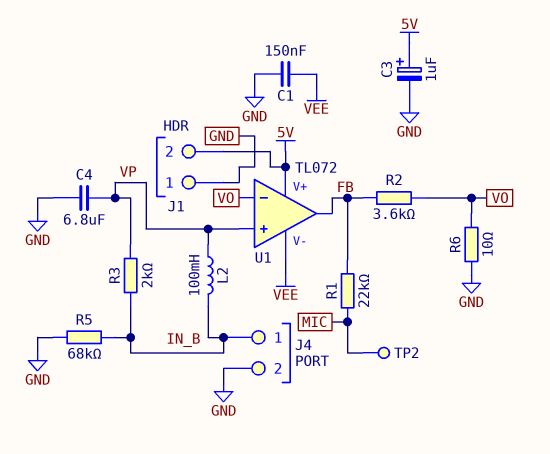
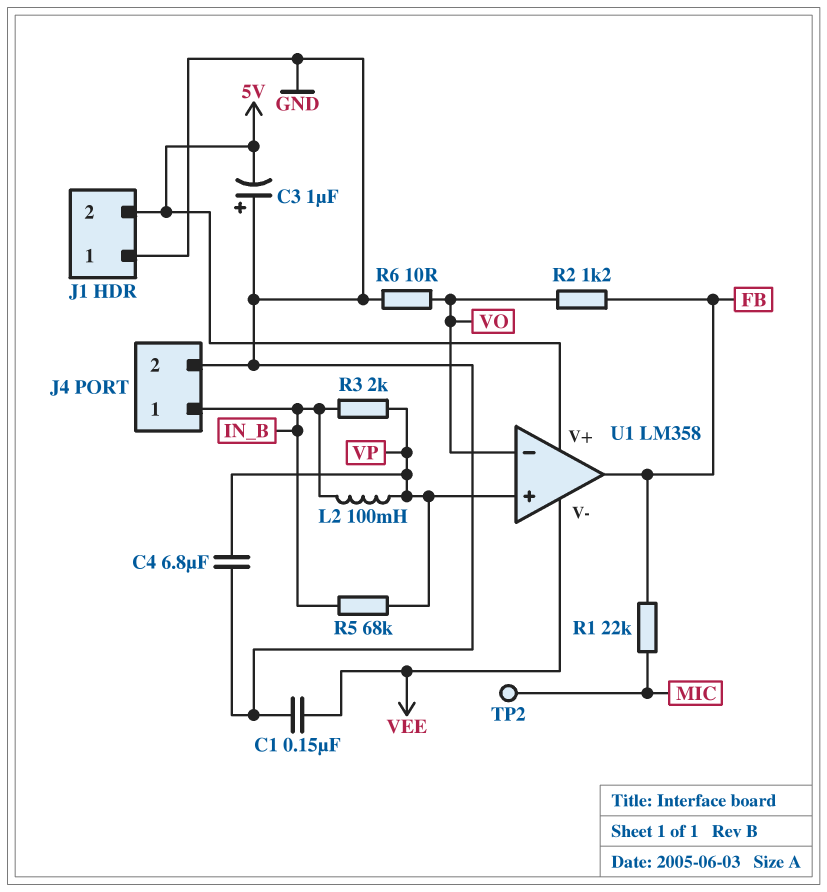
C3: 1uF (plus 5V, minus GND) -> 1uF (plus GND, minus 5V)
R2: 3.6k (FB, VO) -> 1.2k (FB, VO)
R5: 68k (GND, IN_B) -> 68k (IN_B, VP)
U1: TL072 -> LM358

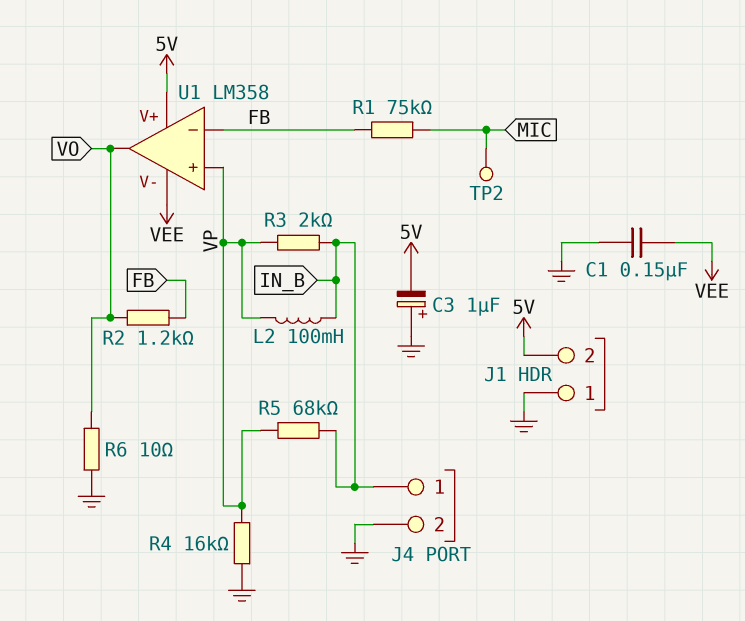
C4: 6.8uF (GND, VP) -> none
R1: 22k (FB, MIC) -> 75k (FB, MIC)
R4: none -> 16k (GND, VP)
U1 pin in-: VO -> FB
U1 pin out: FB -> VO

